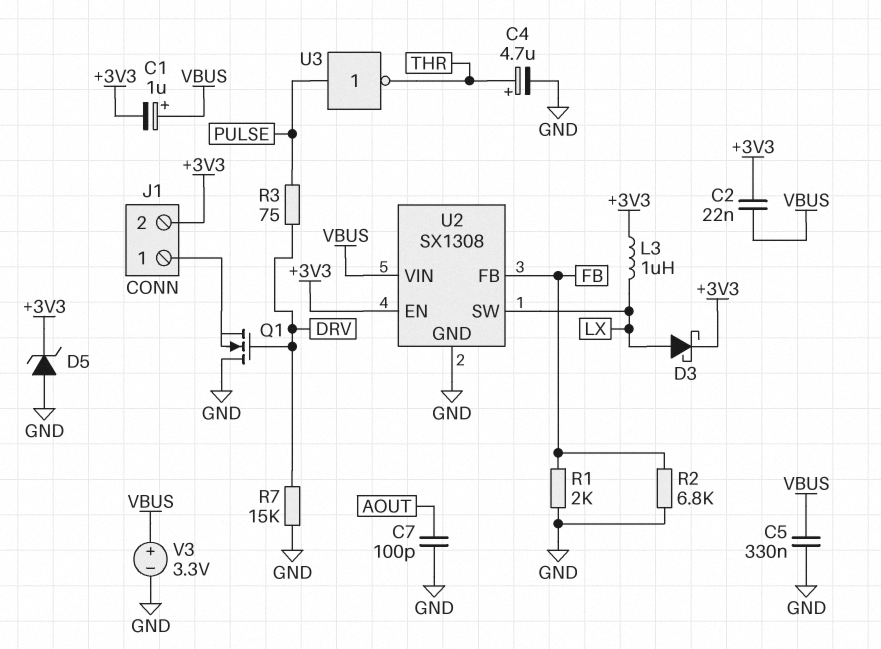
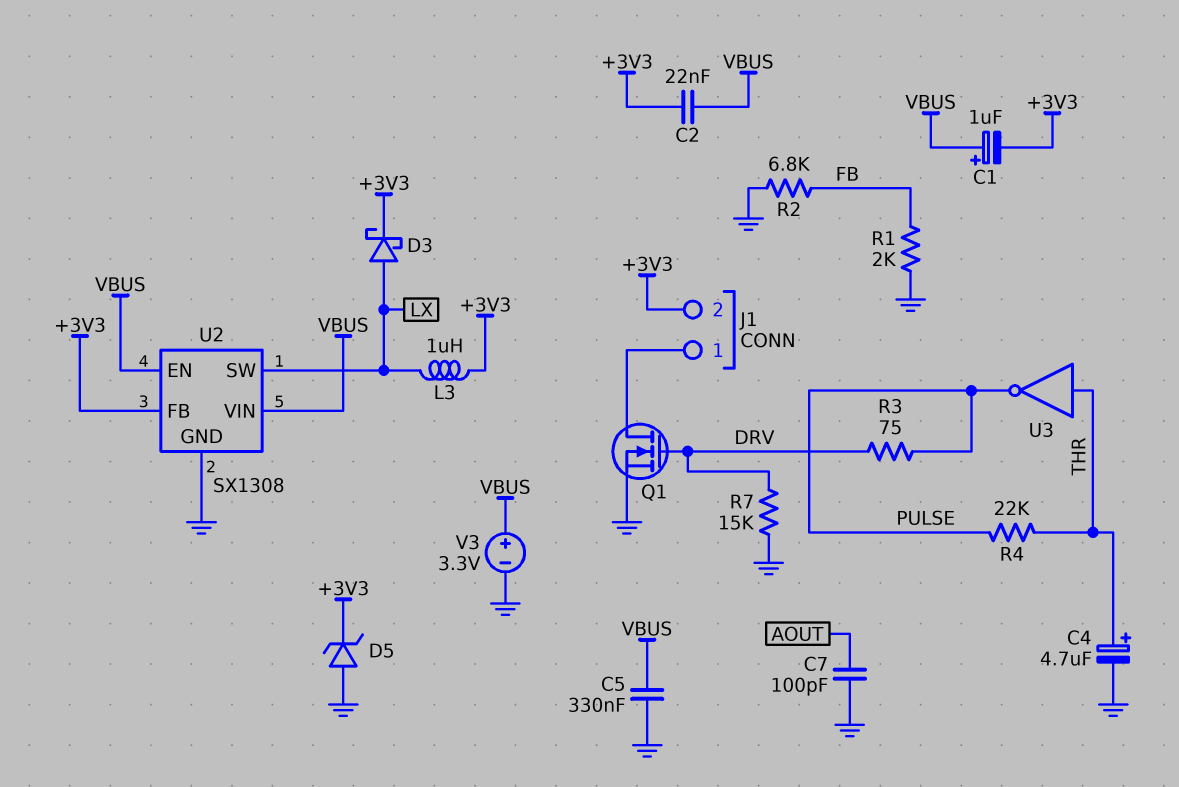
Q1: NMOS (G DRV, D GND, S J1/1) -> NMOS (G DRV, D J1/1, S GND)
R4: none -> 22k (PULSE, THR)
U2 pin EN: +3V3 -> VBUS
U2 pin FB: FB -> +3V3
U3: NOT (in PULSE, out THR) -> NOT (in THR, out PULSE)

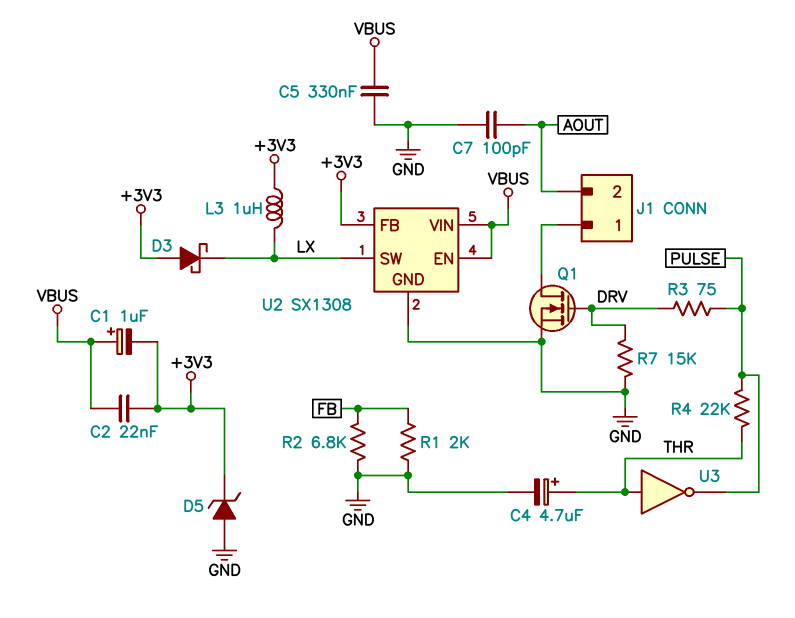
D3: schottky (A LX, K +3V3) -> schottky (A +3V3, K LX)
J1 pin 2: +3V3 -> AOUT
V3: 3.3V (plus VBUS, minus GND) -> none

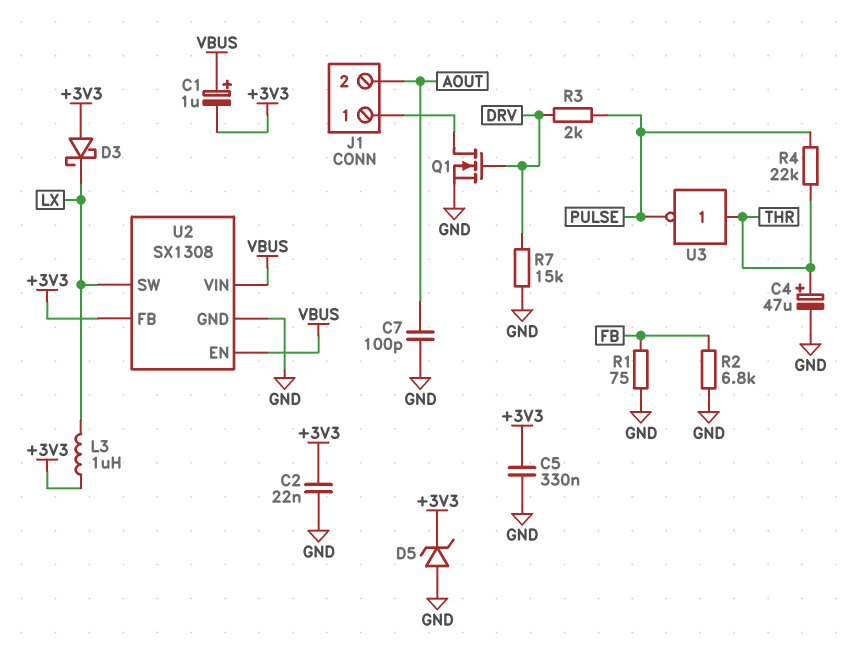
C2: 22nF (+3V3, VBUS) -> 22nF (+3V3, GND)
C4: 4.7uF (plus THR, minus GND) -> 47uF (plus THR, minus GND)
C5: 330nF (GND, VBUS) -> 330nF (+3V3, GND)
R1: 2k (FB, GND) -> 75 (FB, GND)
R3: 75 (DRV, PULSE) -> 2k (DRV, PULSE)

